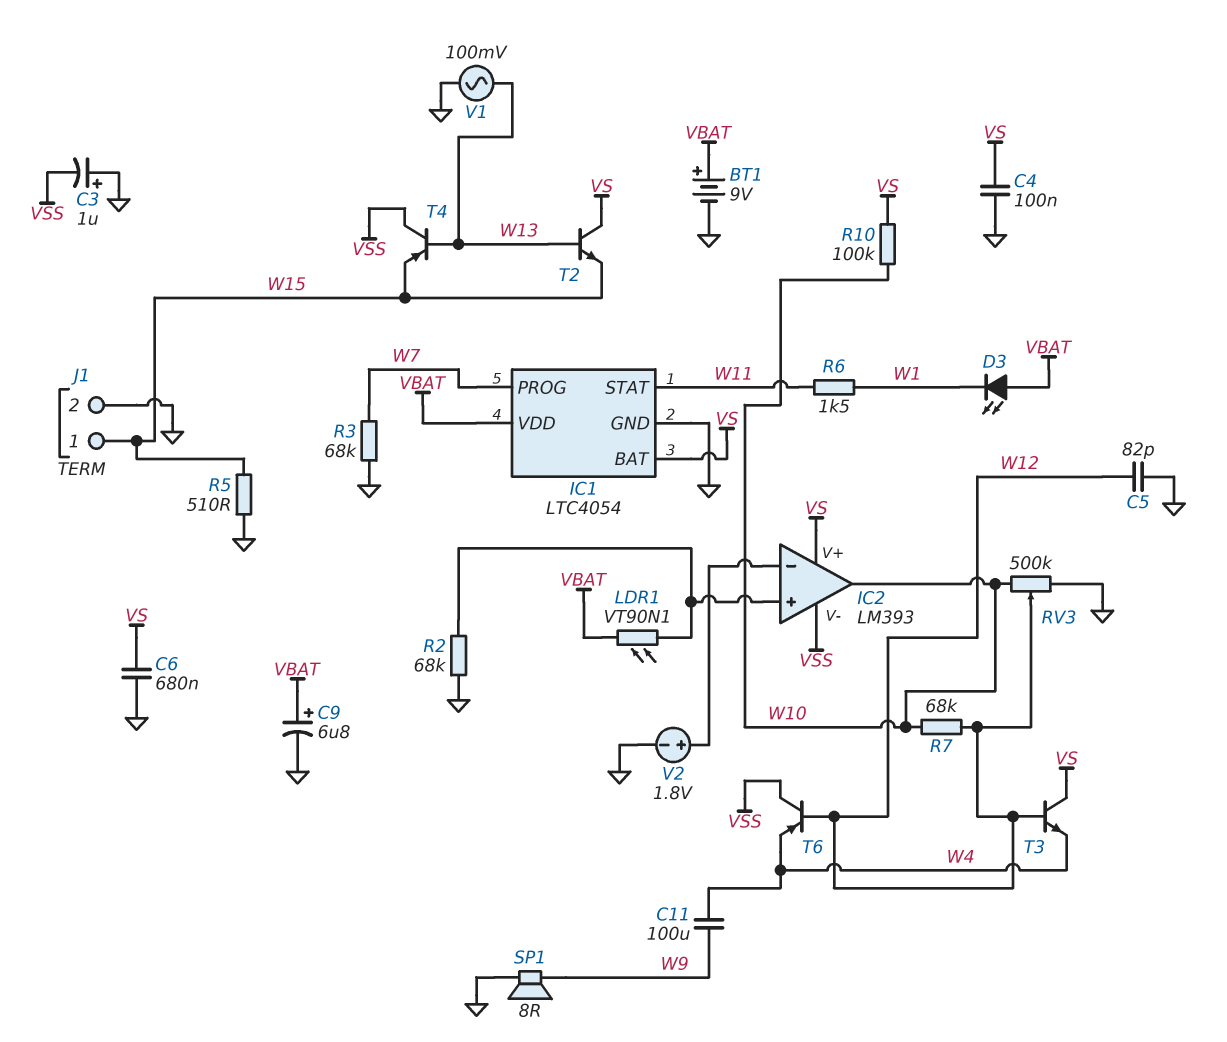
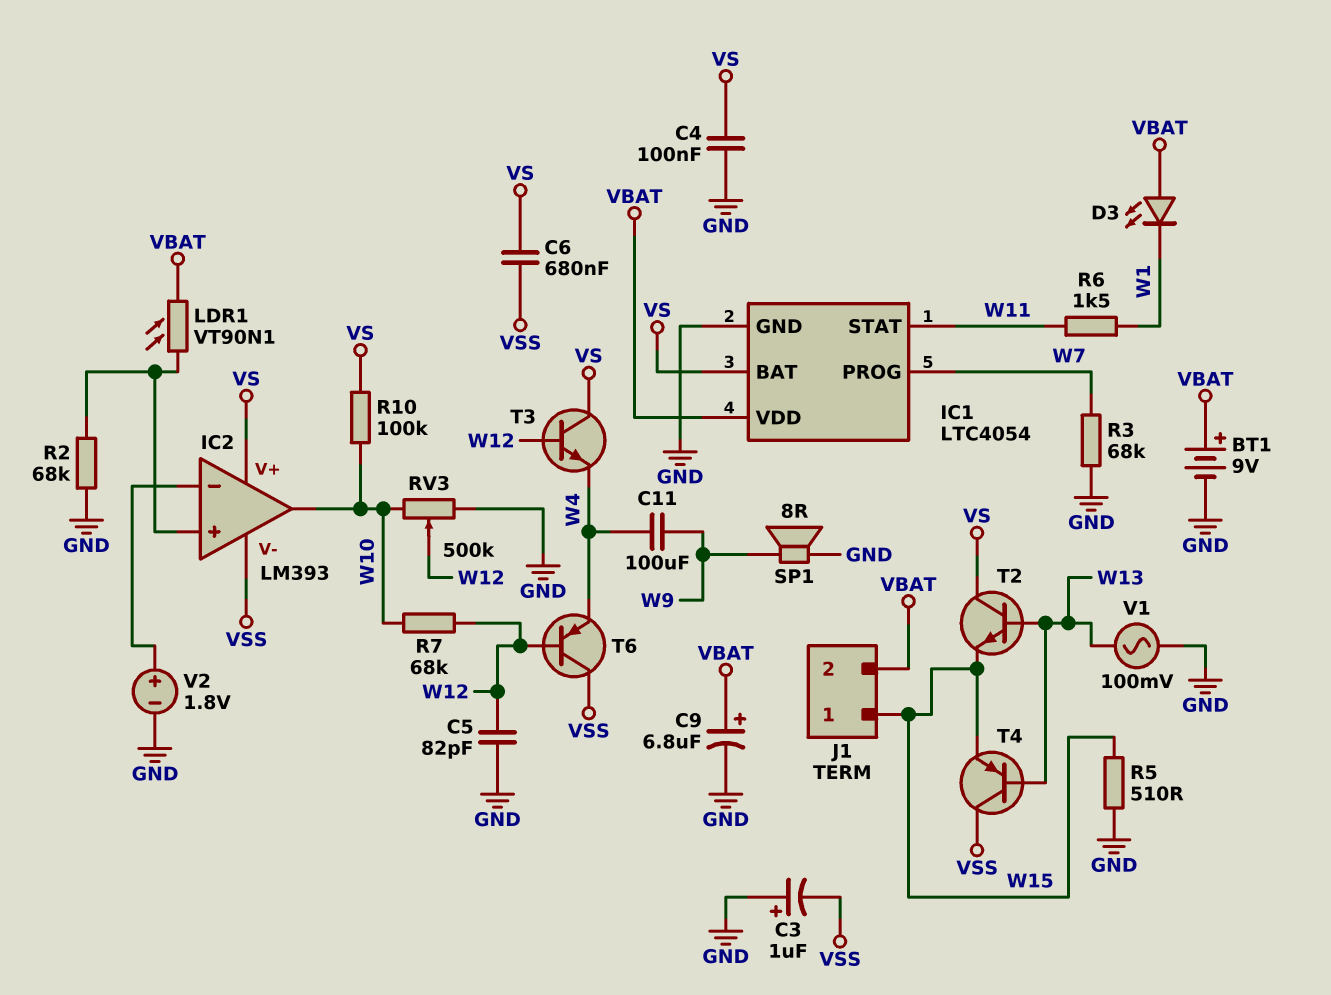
C6: 680nF (GND, VS) -> 680nF (VS, VSS)
J1 pin 2: GND -> VBAT

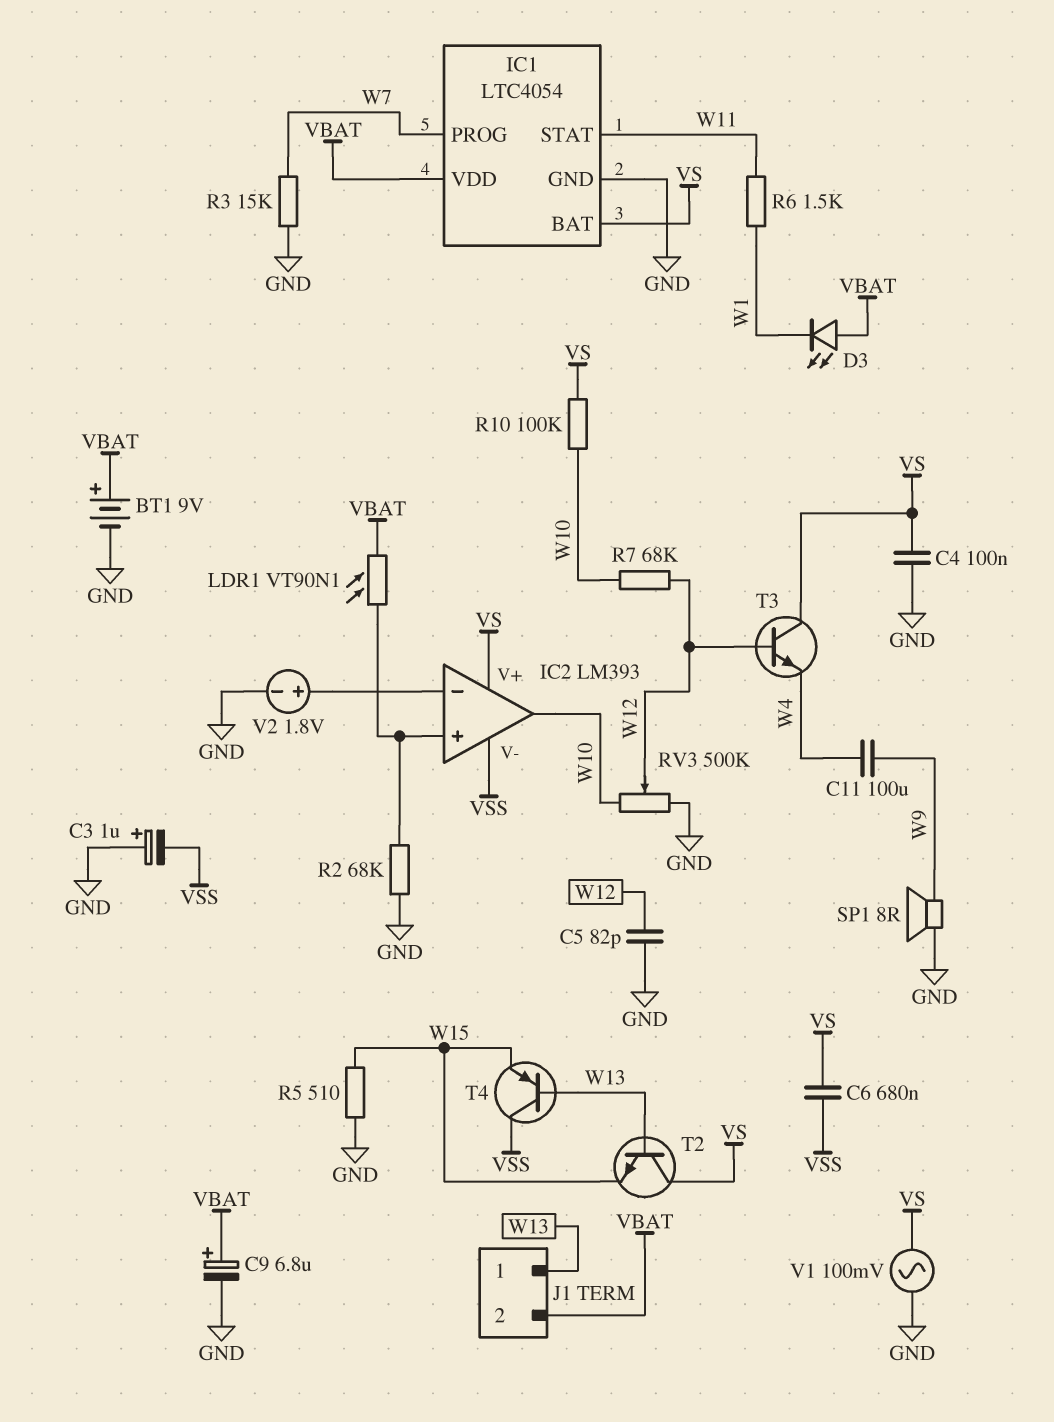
J1 pin 1: W15 -> W13
R3: 68k (GND, W7) -> 15k (GND, W7)
T6: PNP (B W12, C VSS, E W4) -> none
V1: AC 100mV (GND, W13) -> AC 100mV (GND, VS)

